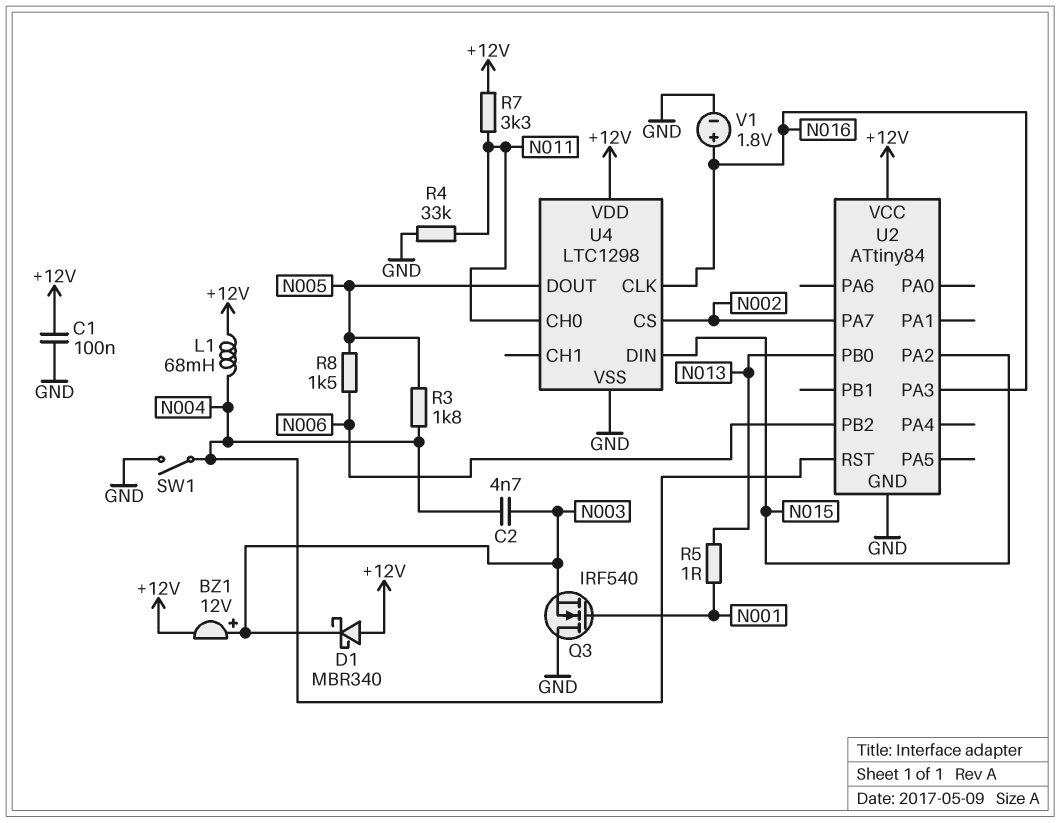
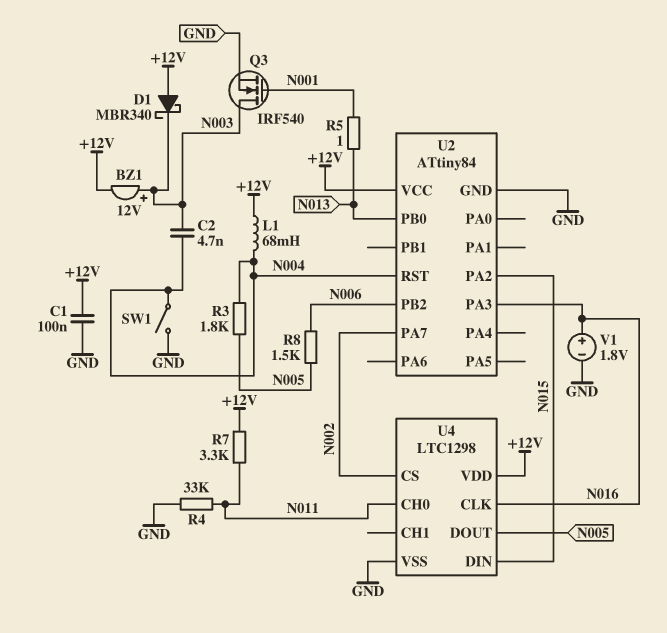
Q3: NMOS IRF540 (G N001, D GND, S N003) -> NMOS IRF540 (G N001, D N003, S GND)

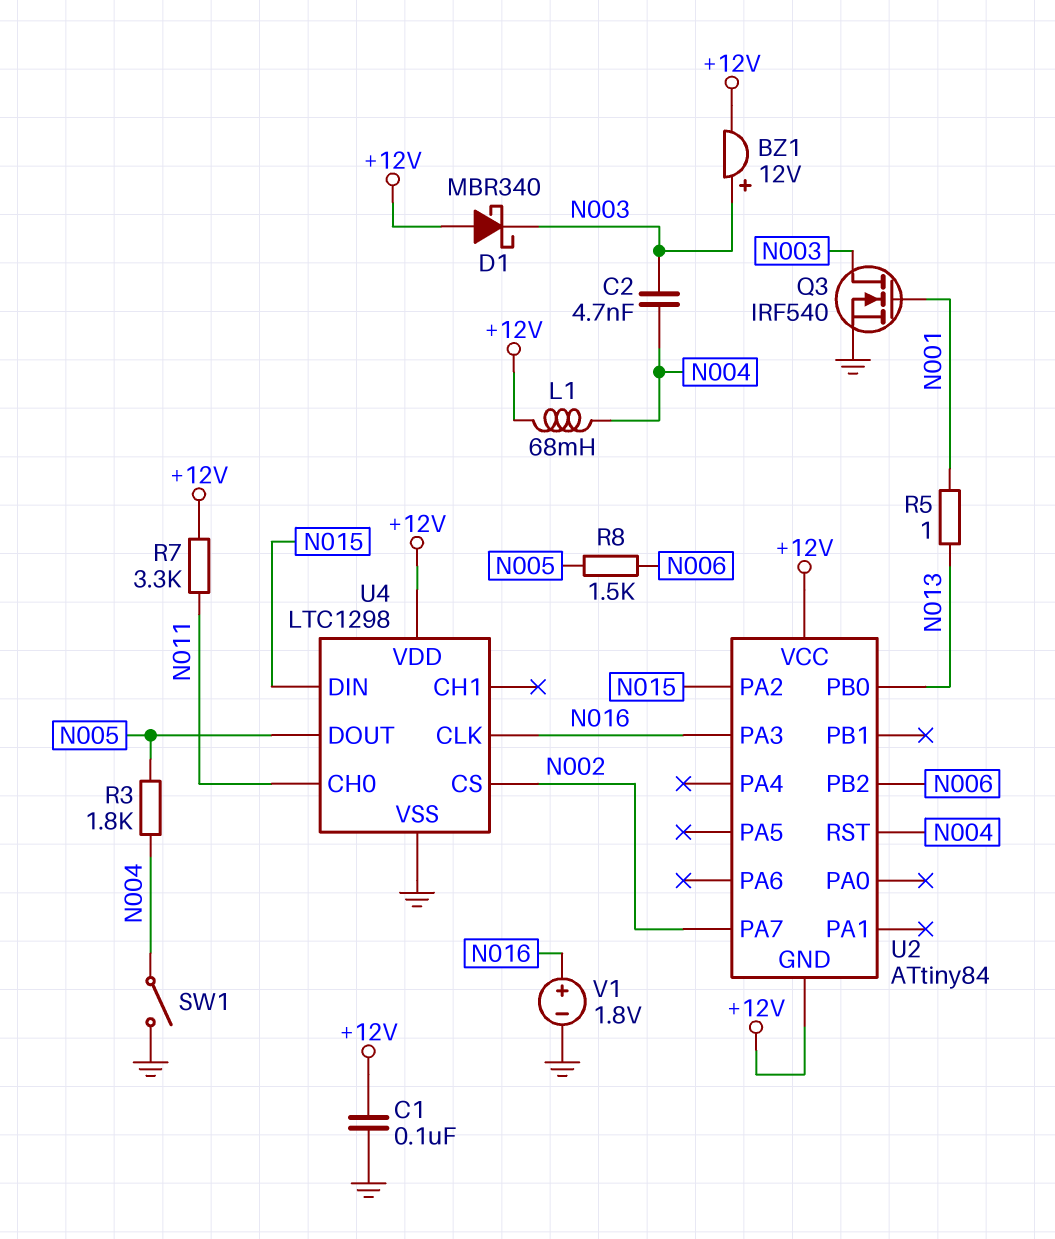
R4: 33k (GND, N011) -> none
U2 pin GND: GND -> +12V

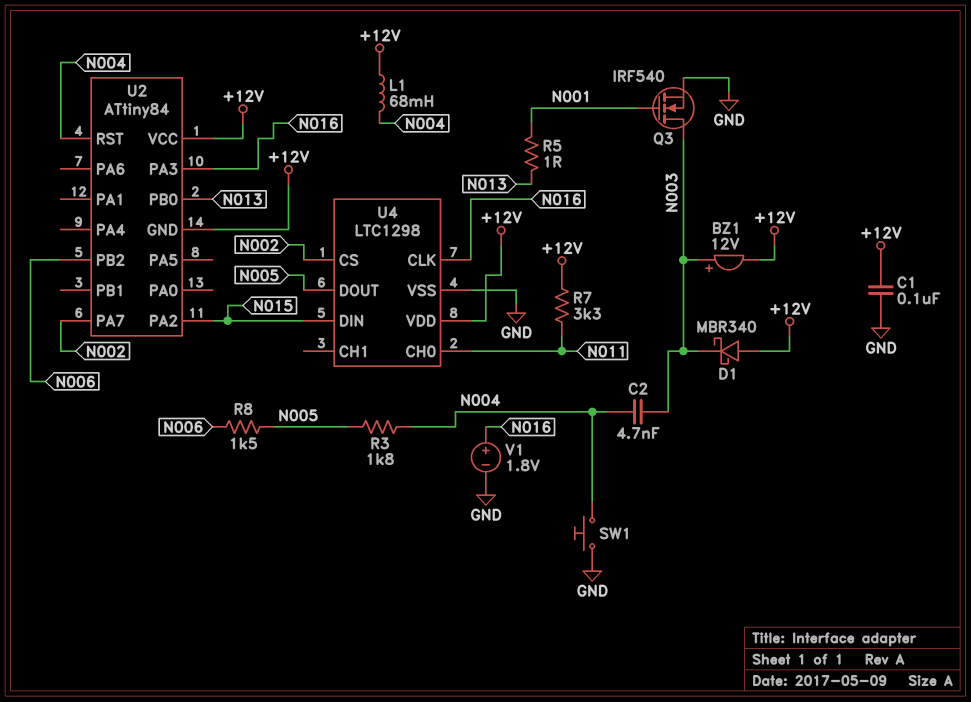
SW1: switch (GND, N004) -> button (GND, N004)

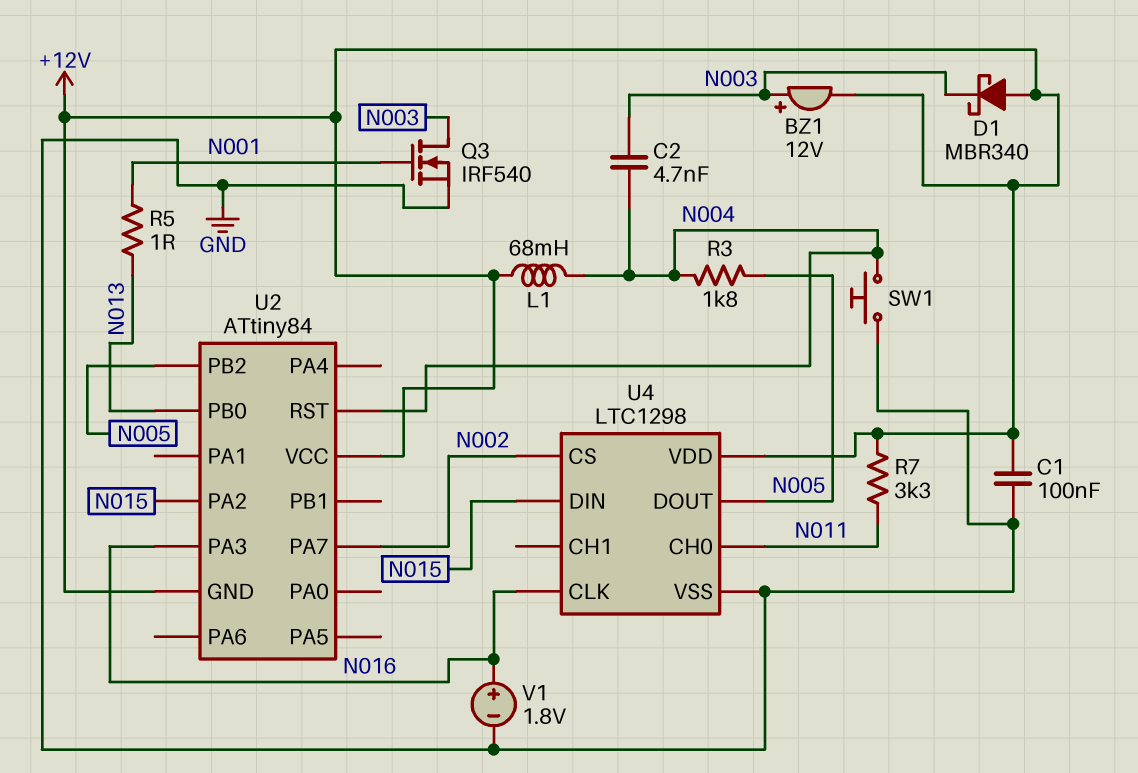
R8: 1.5k (N005, N006) -> none
U2 pin PB2: N006 -> N005

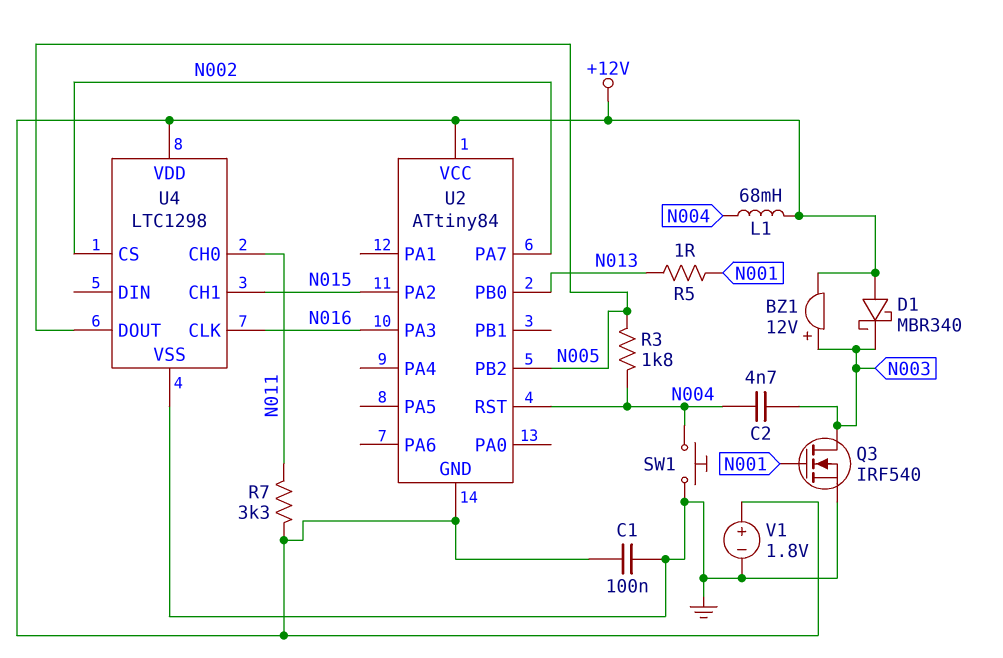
U4 pin CH1: none -> N015
U4 pin DIN: N015 -> none
V1: 1.8V (plus N016, minus GND) -> 1.8V (plus +12V, minus GND)

